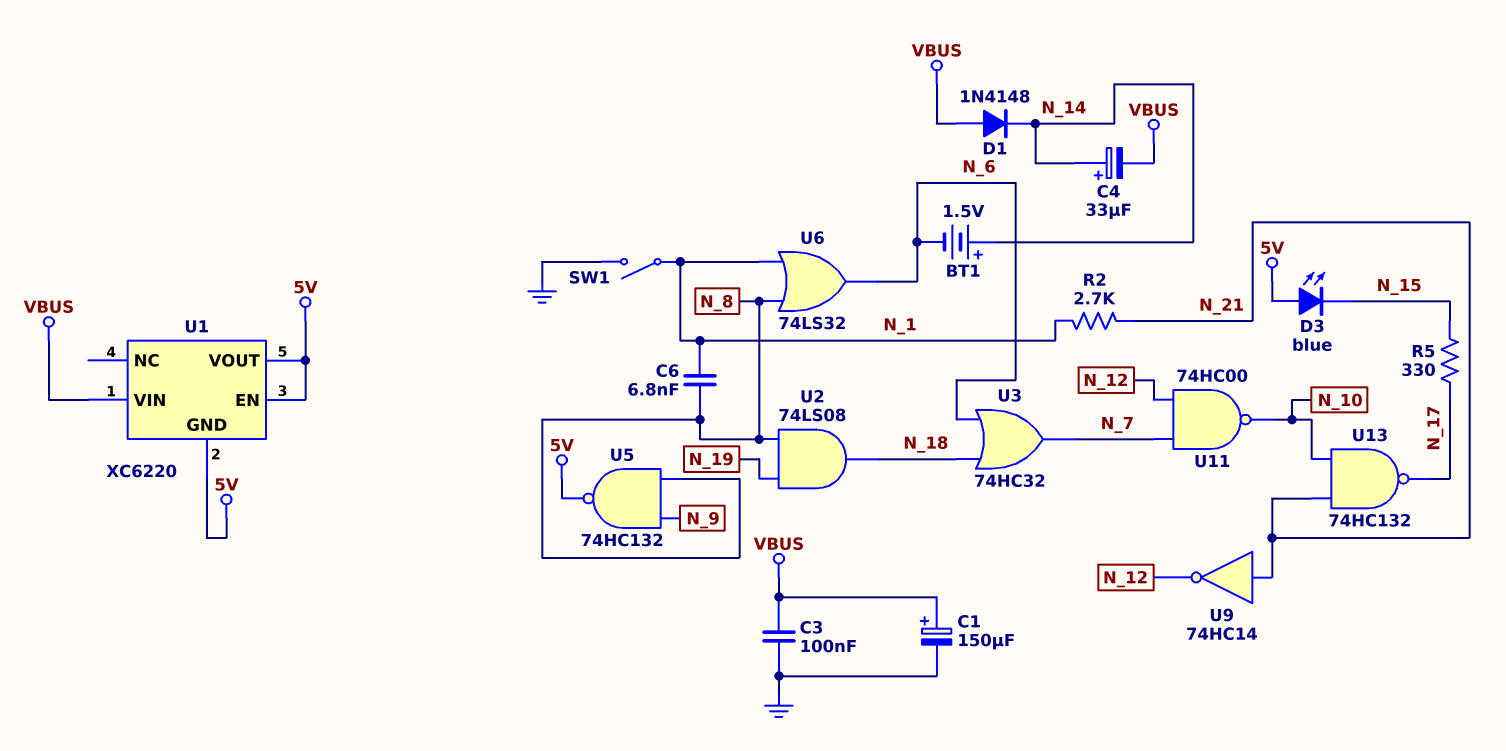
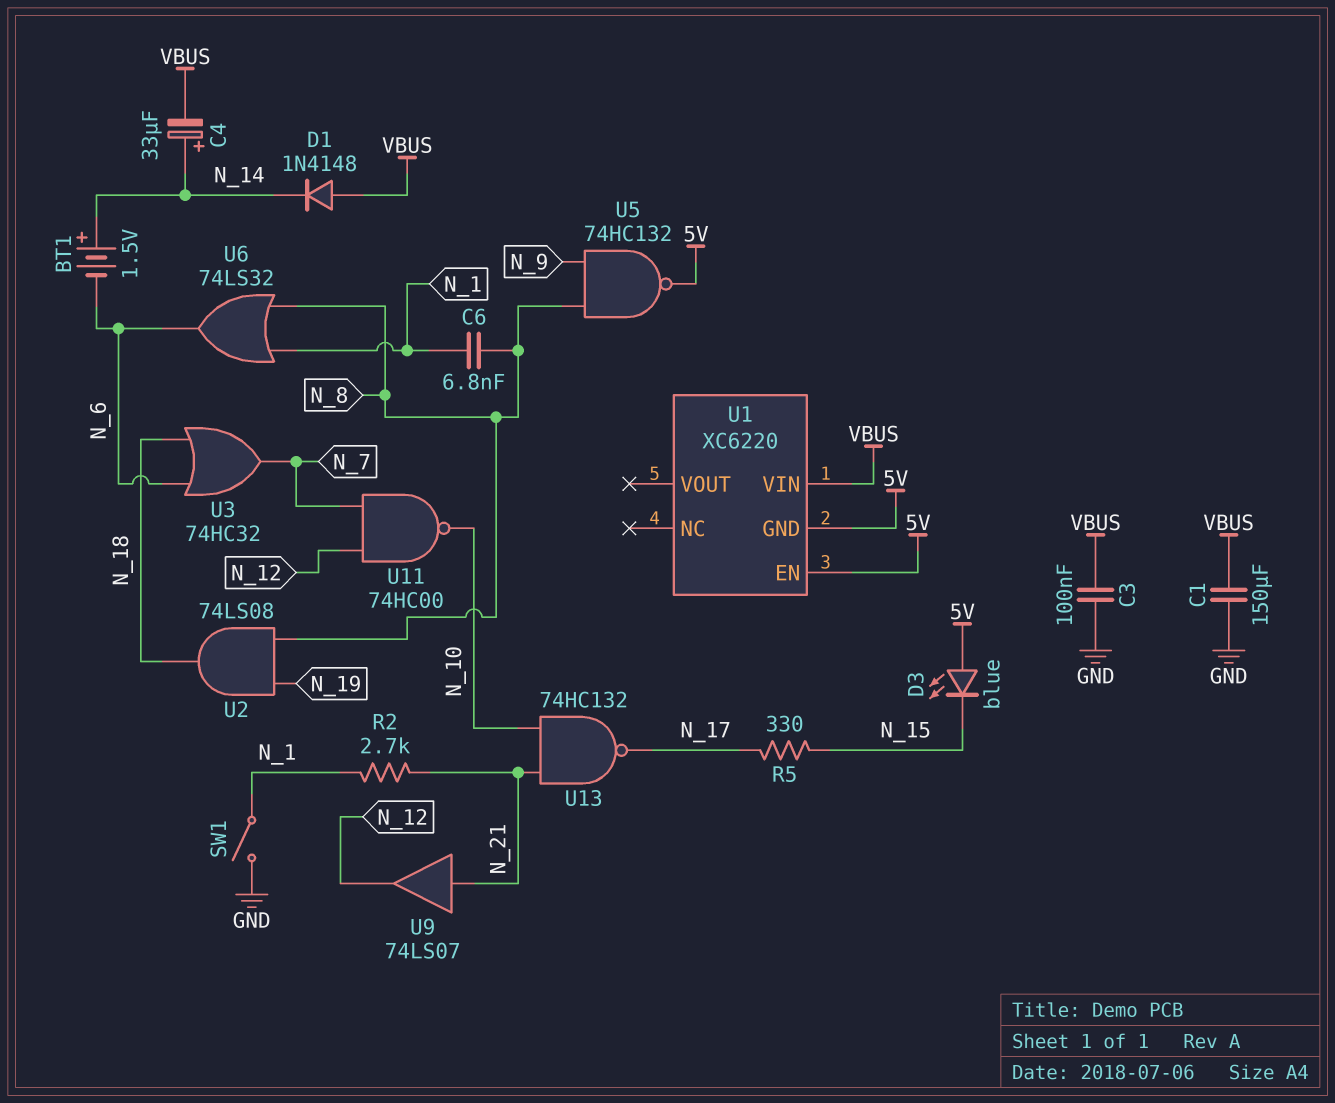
C1: 150uF (plus VBUS, minus GND) -> 150uF (GND, VBUS)
U1 pin VOUT: 5V -> none
U9: NOT 74HC14 (in N_21, out N_12) -> buffer 74LS07 (in N_21, out N_12)

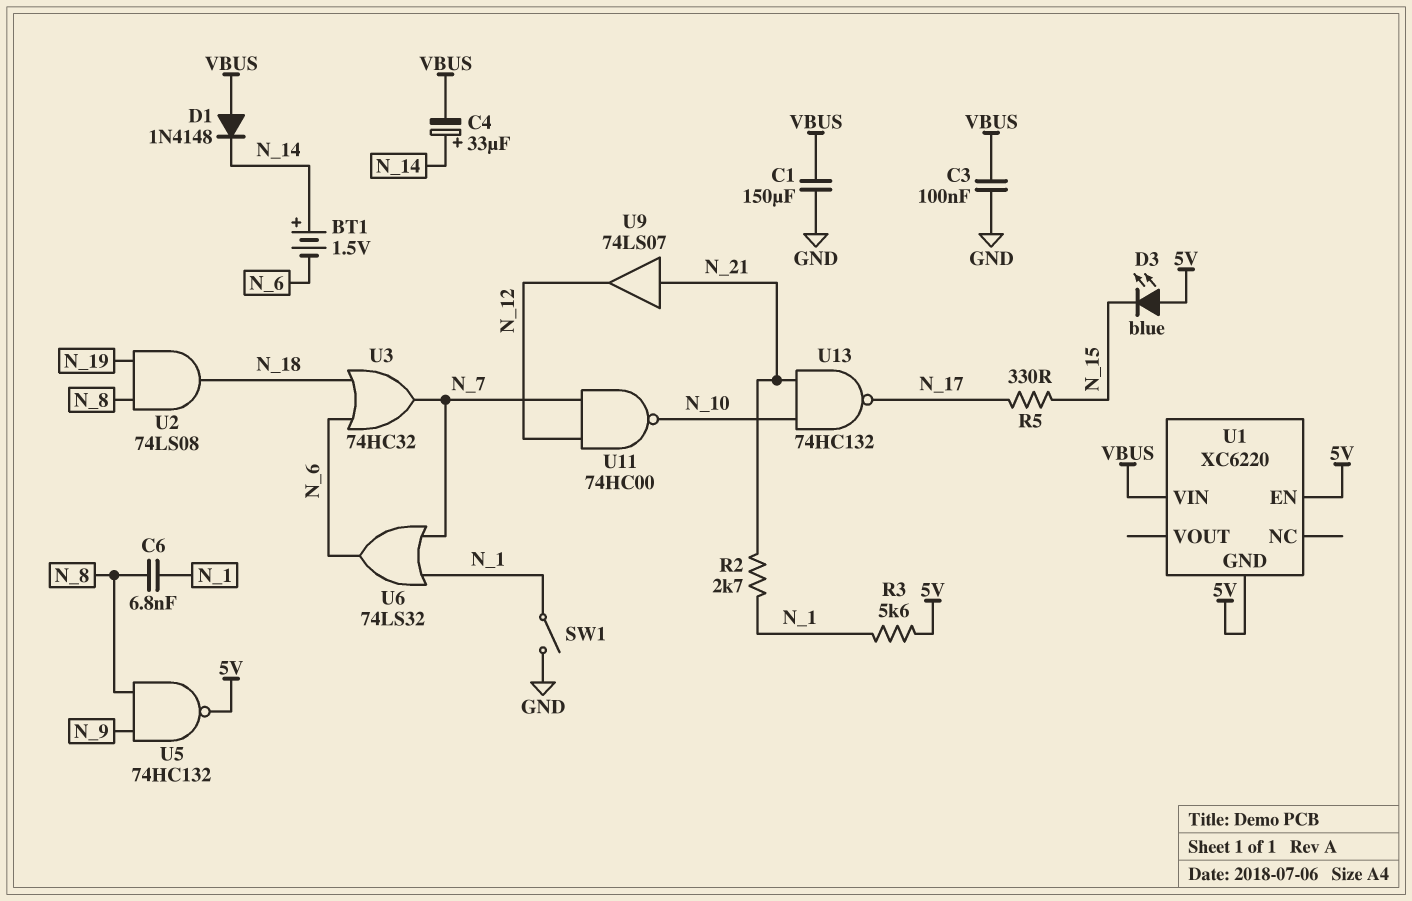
R3: none -> 5.6k (5V, N_1)
U6: OR 74LS32 (in N_1, in N_8, out N_6) -> OR 74LS32 (in N_1, in N_7, out N_6)

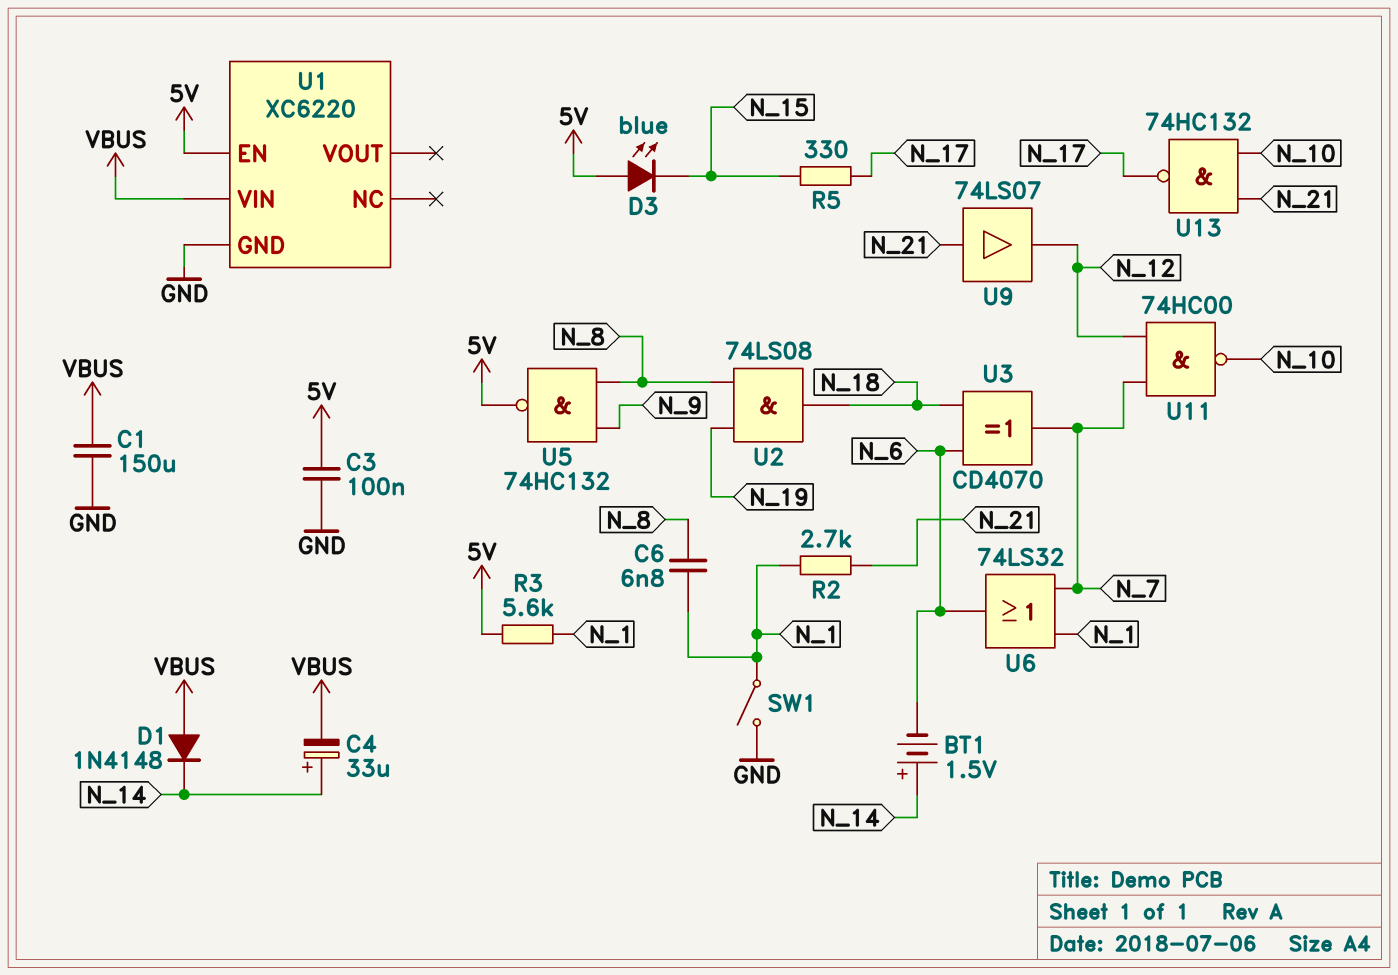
C3: 100nF (GND, VBUS) -> 100nF (5V, GND)
U1 pin GND: 5V -> GND
U3: OR 74HC32 (in N_6, in N_18, out N_7) -> XOR CD4070 (in N_6, in N_18, out N_7)

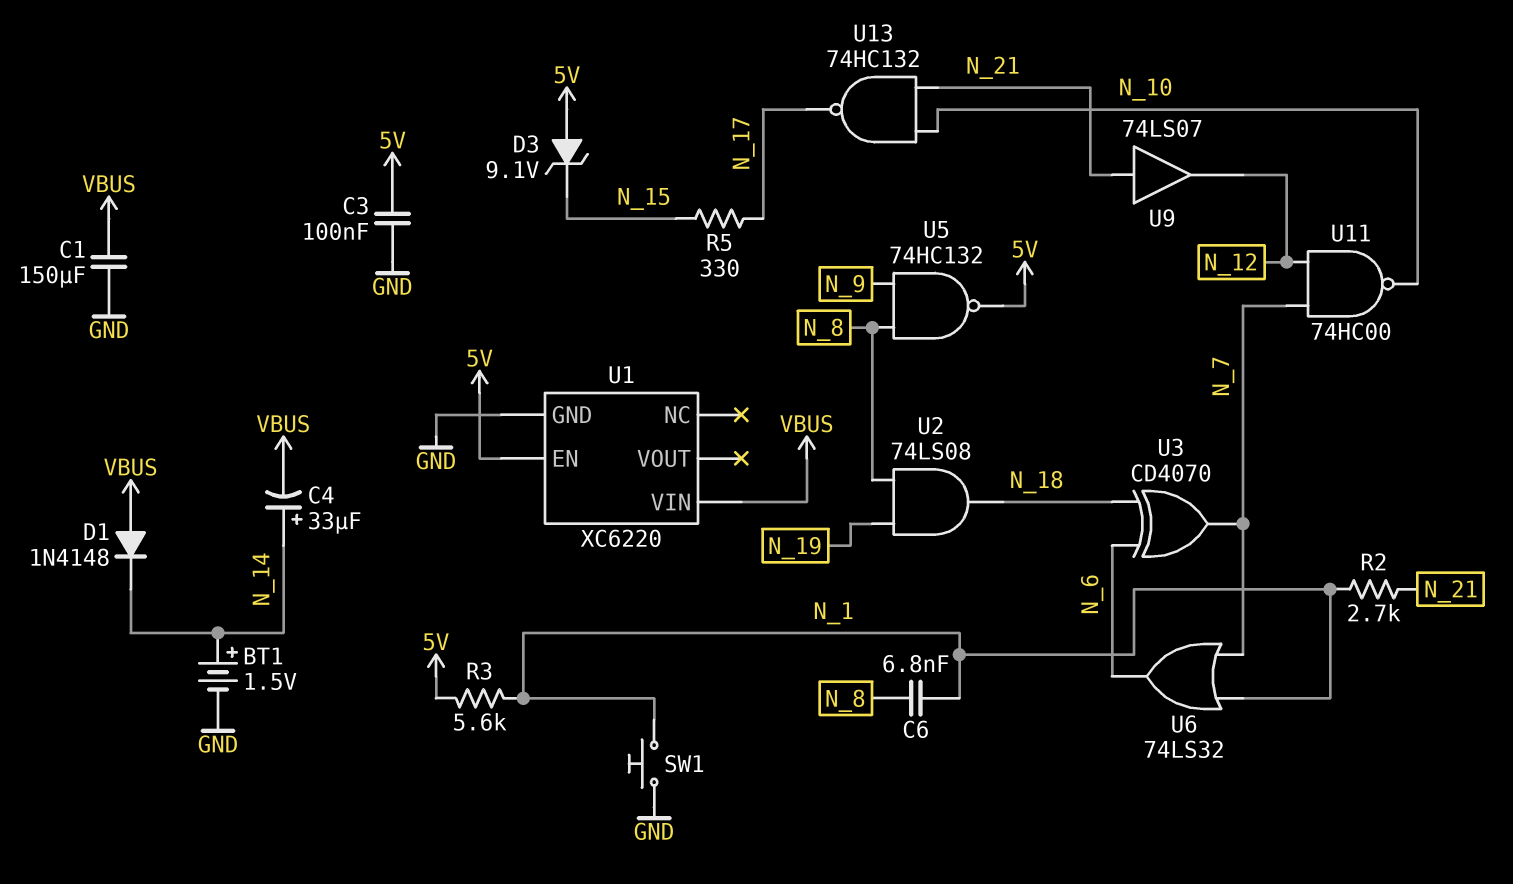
BT1: 1.5V (plus N_14, minus N_6) -> 1.5V (plus N_14, minus GND)
D3: LED blue (A 5V, K N_15) -> zener 9.1V (A 5V, K N_15)
SW1: switch (GND, N_1) -> button (GND, N_1)

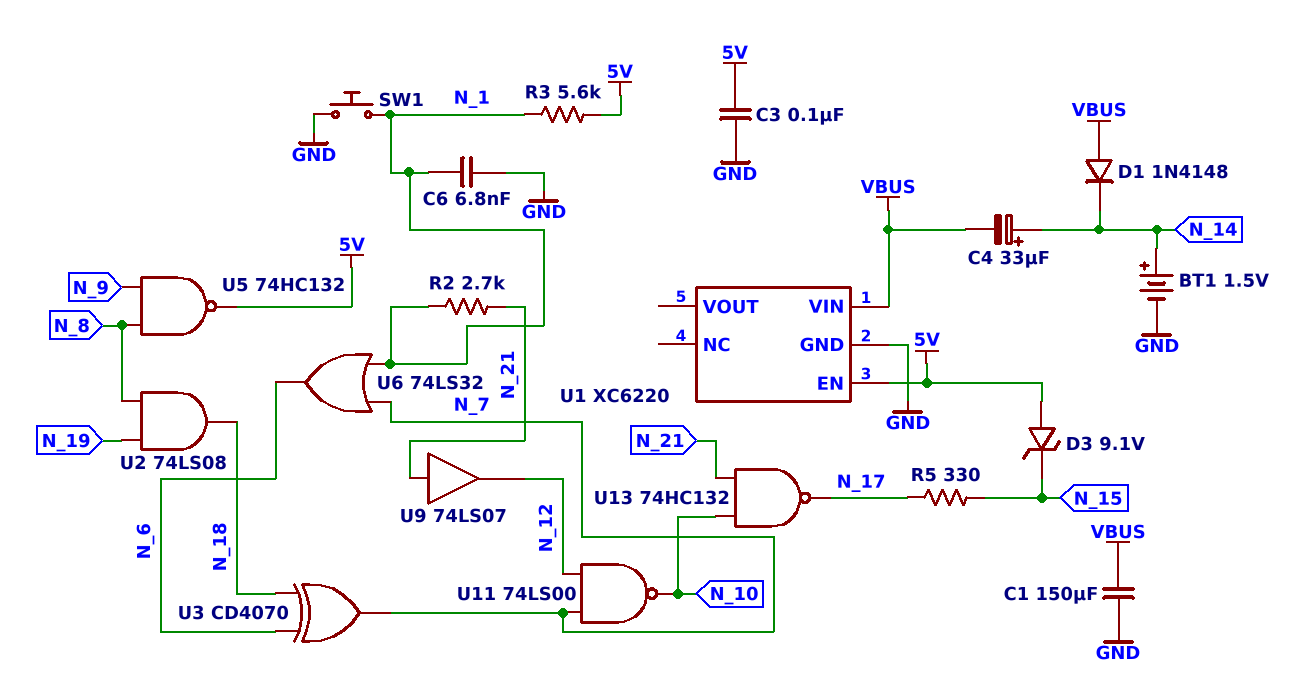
C6: 6.8nF (N_1, N_8) -> 6.8nF (GND, N_1)
U11: NAND 74HC00 (in N_7, in N_12, out N_10) -> NAND 74LS00 (in N_7, in N_12, out N_10)

